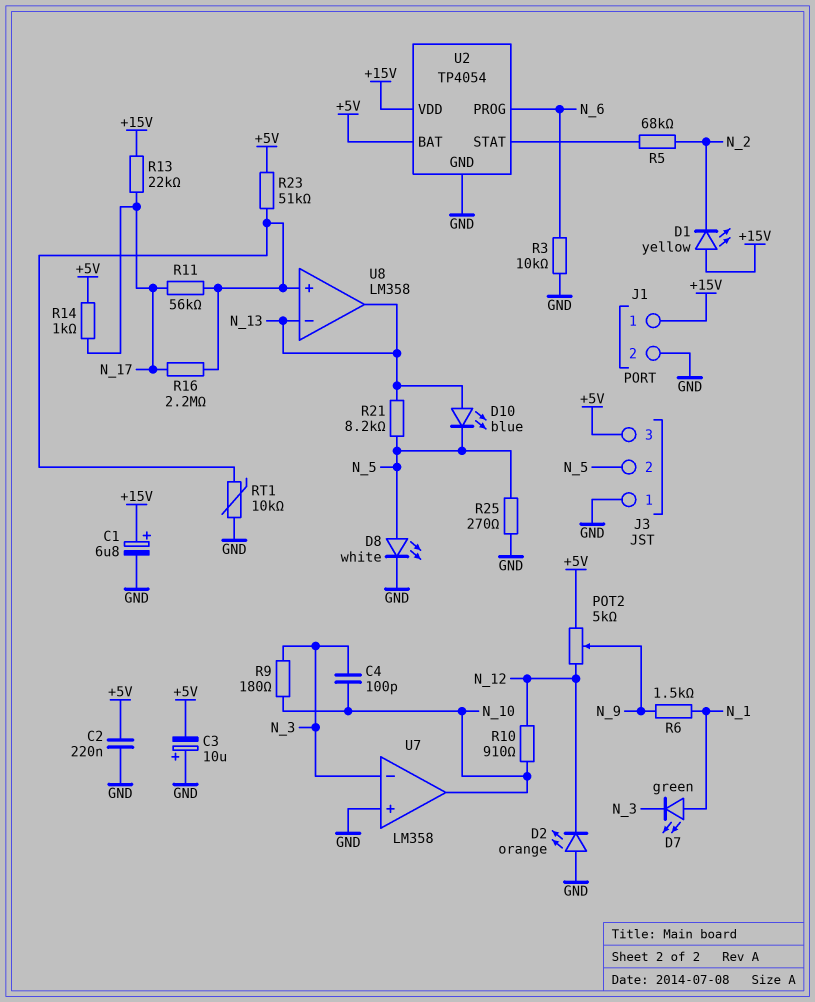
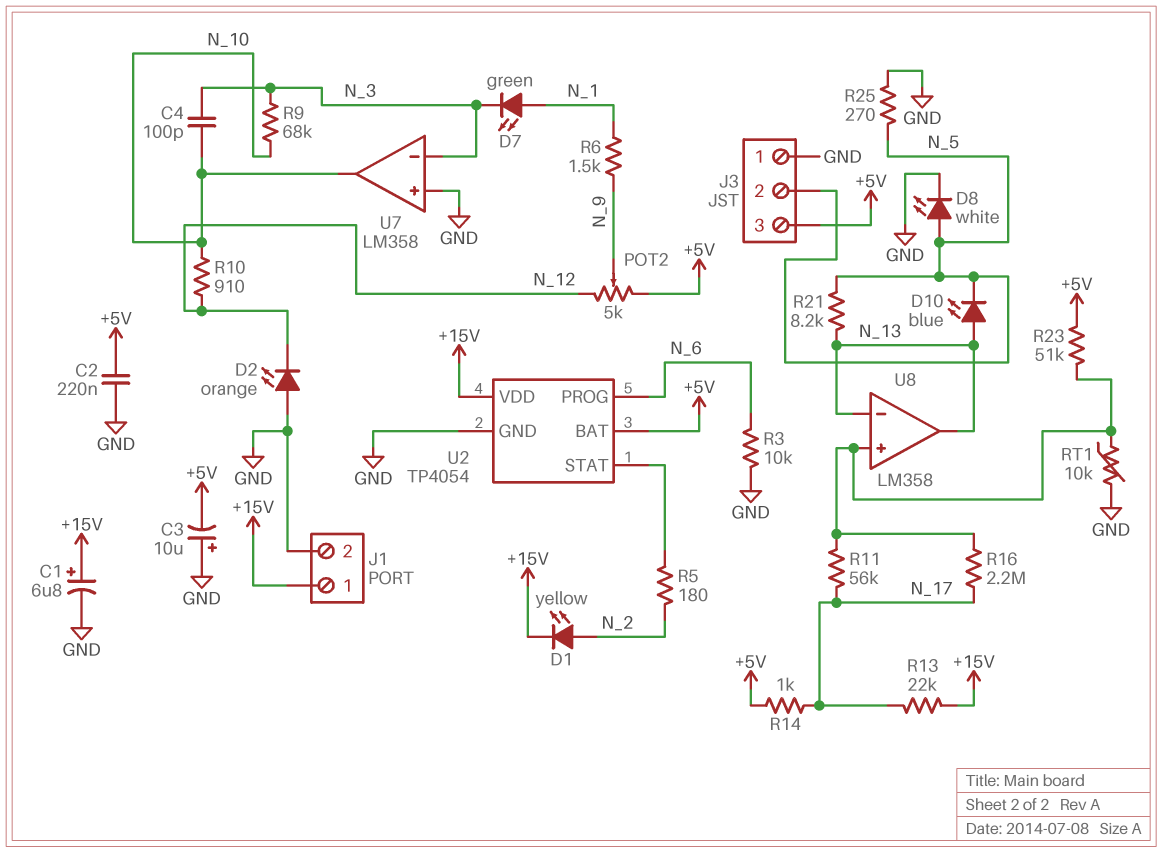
D1: LED yellow (A +15V, K N_2) -> LED yellow (A N_2, K +15V)
R5: 68k (N_2, U2/STAT) -> 180 (N_2, U2/STAT)
R9: 180 (N_3, N_10) -> 68k (N_3, N_10)

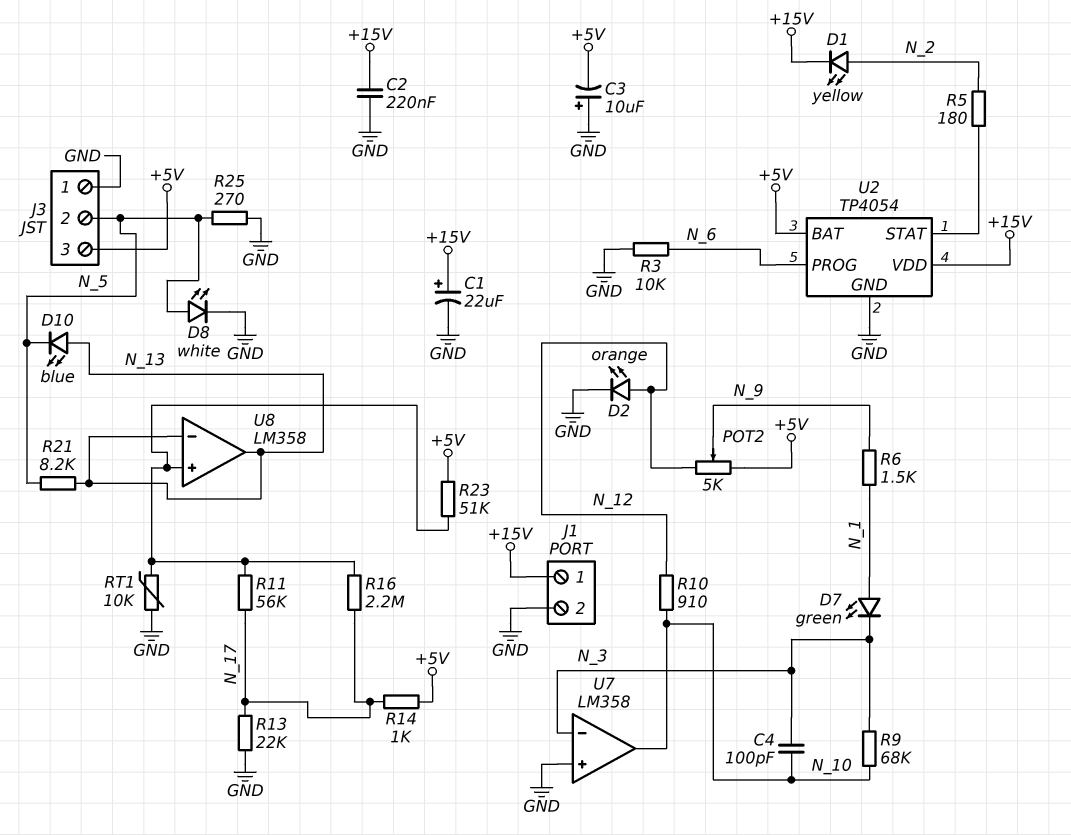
C1: 6.8uF (plus +15V, minus GND) -> 22uF (plus +15V, minus GND)
C2: 220nF (+5V, GND) -> 220nF (+15V, GND)
D2: LED orange (A GND, K N_12) -> LED orange (A N_12, K GND)
R13: 22k (+15V, N_17) -> 22k (GND, N_17)

